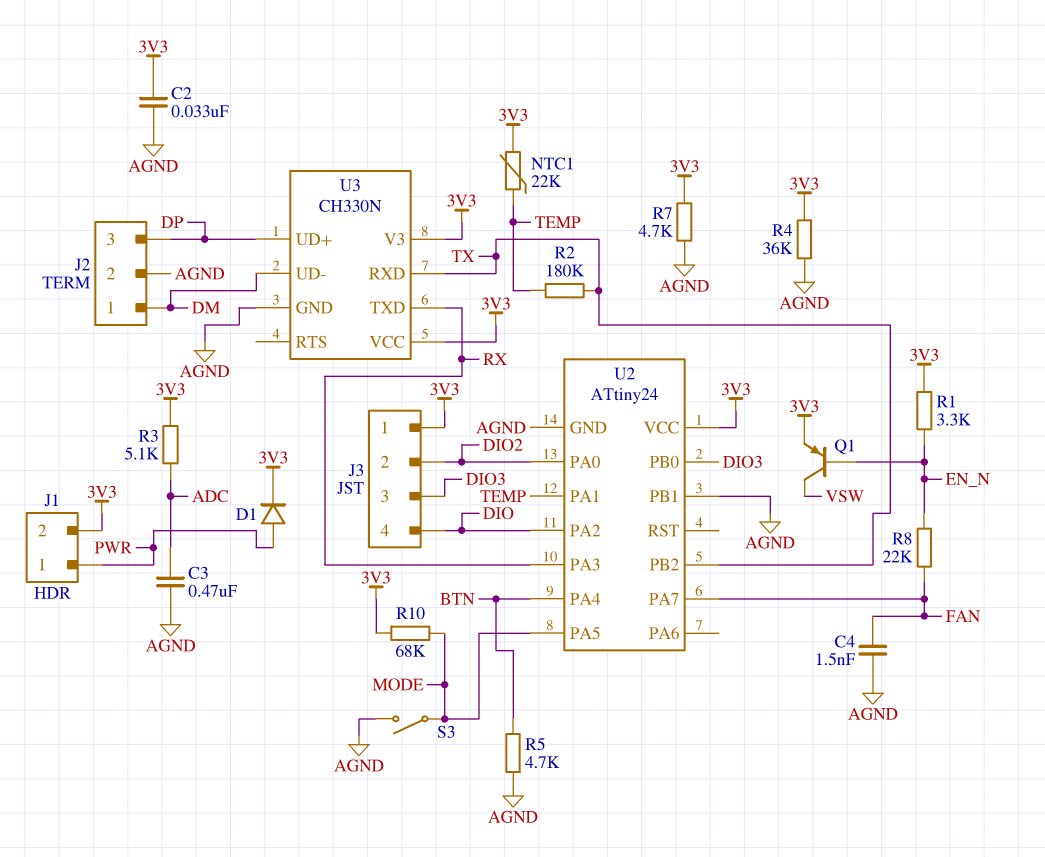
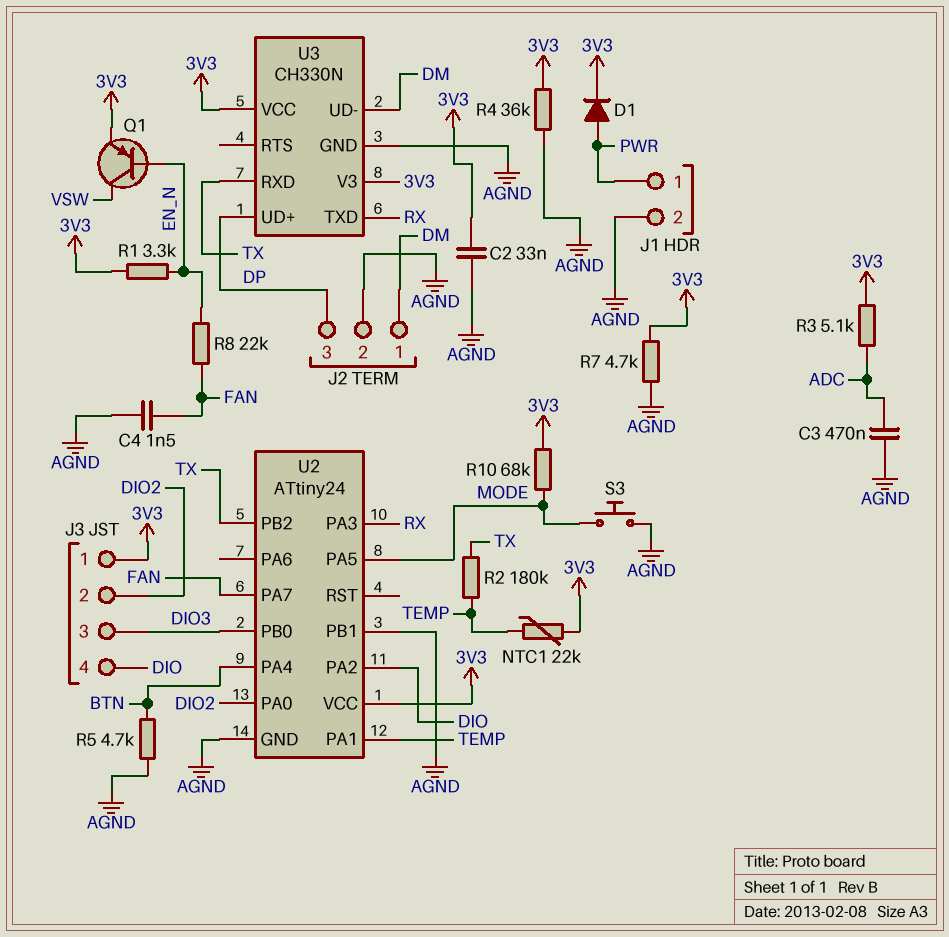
J1 pin 2: 3V3 -> AGND
S3: switch (AGND, MODE) -> button (AGND, MODE)

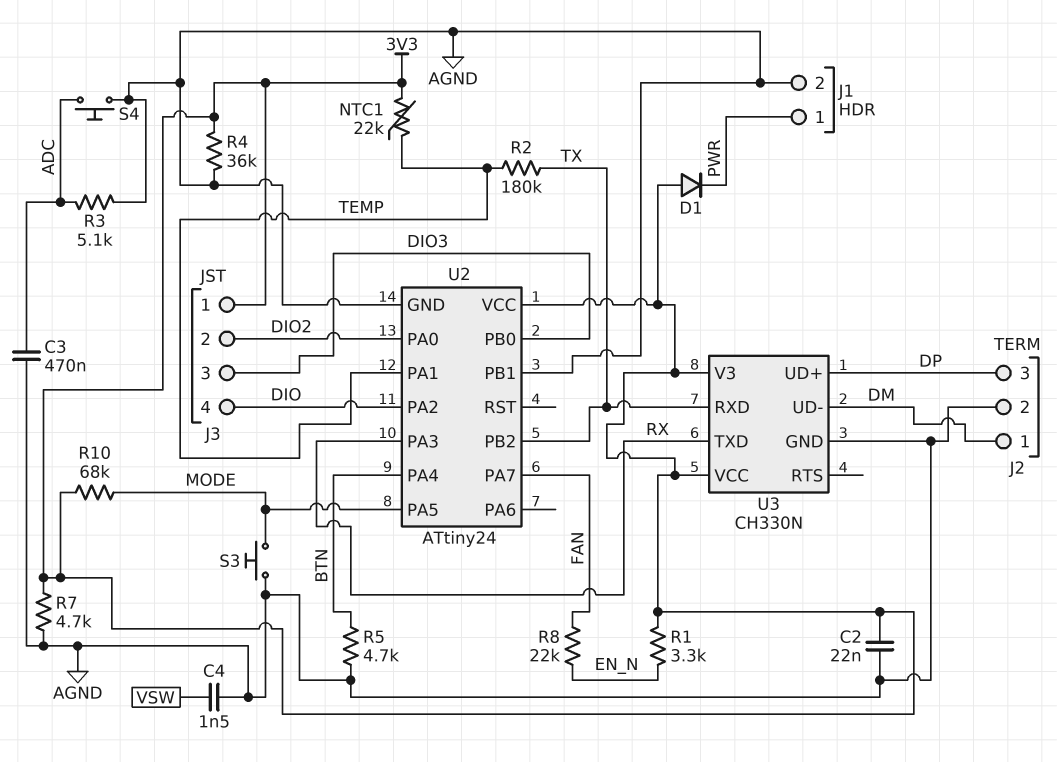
C2: 33nF (3V3, AGND) -> 22nF (3V3, AGND)
C4: 1.5nF (AGND, FAN) -> 1.5nF (AGND, VSW)
D1: diode (A PWR, K 3V3) -> diode (A 3V3, K PWR)
Q1: PNP (B EN_N, C VSW, E 3V3) -> none
R3: 5.1k (3V3, ADC) -> 5.1k (ADC, AGND)
S4: none -> button (ADC, AGND)

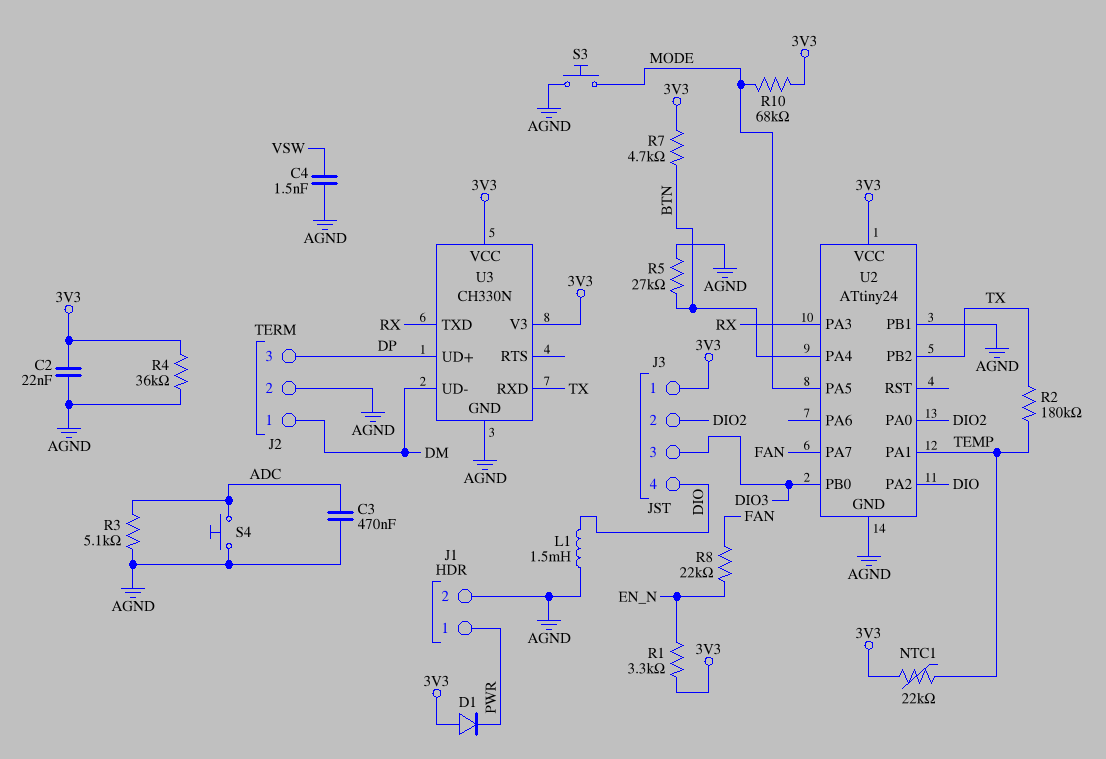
L1: none -> 1.5mH (AGND, DIO)
R5: 4.7k (AGND, BTN) -> 27k (AGND, BTN)
R7: 4.7k (3V3, AGND) -> 4.7k (3V3, BTN)

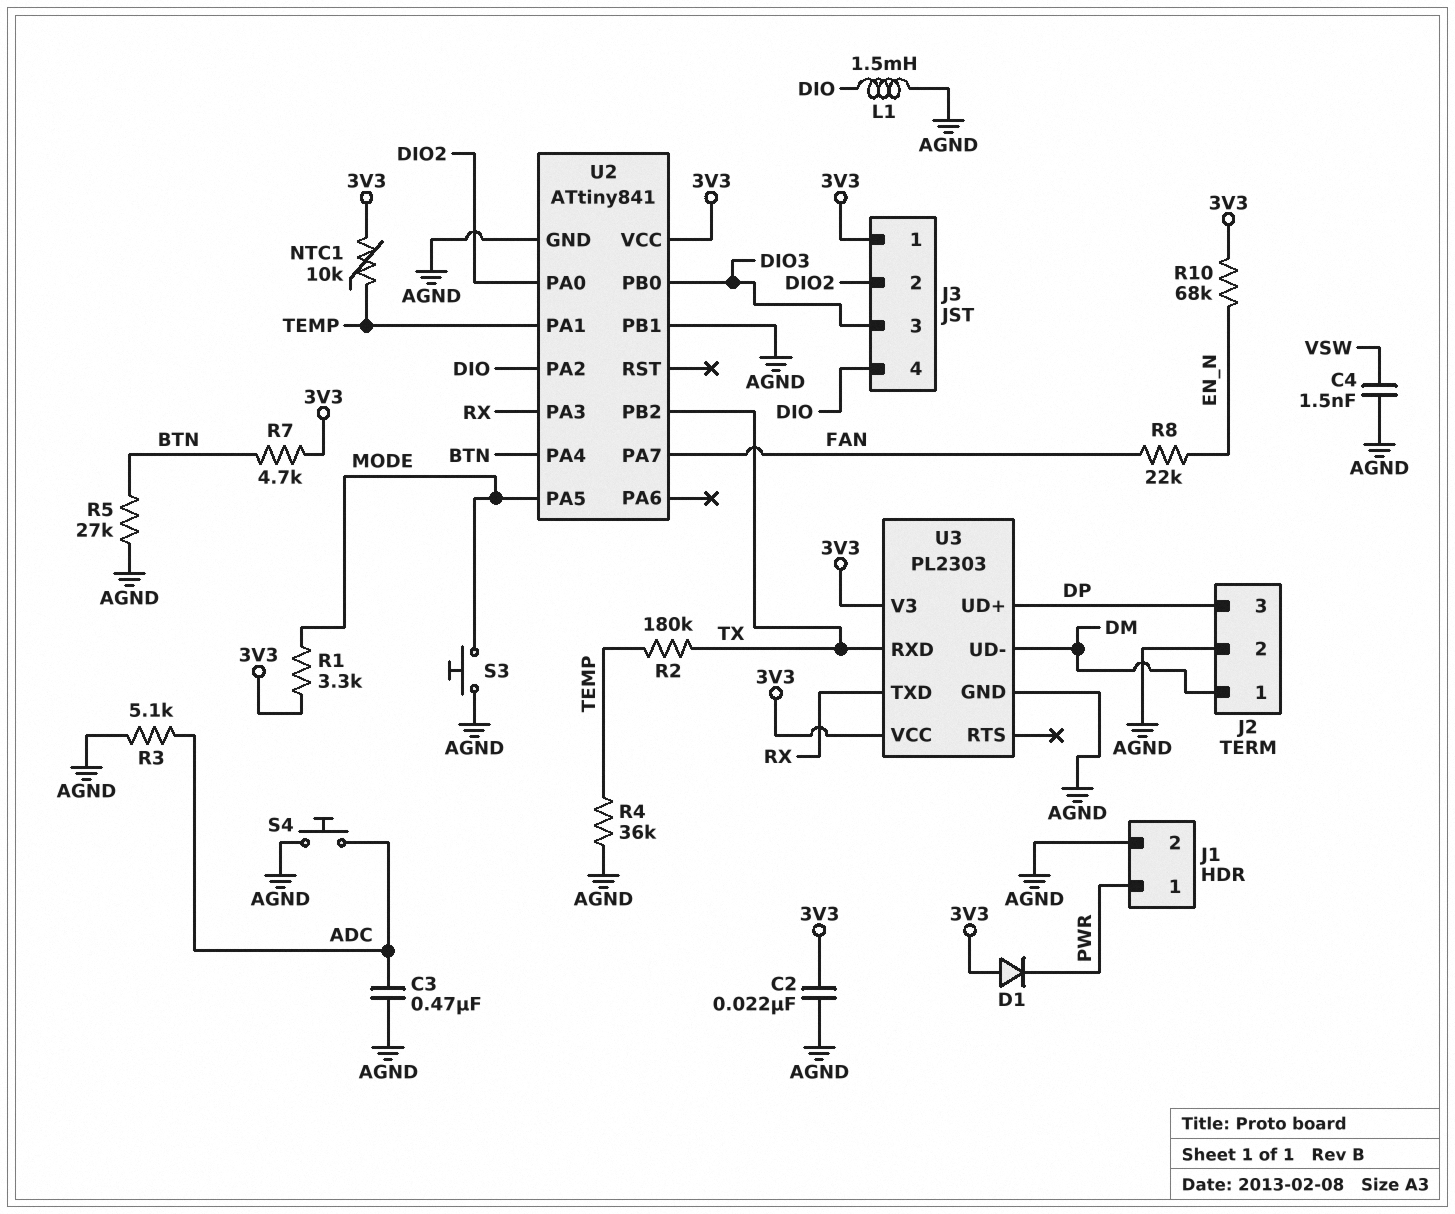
NTC1: 22k (3V3, TEMP) -> 10k (3V3, TEMP)
R1: 3.3k (3V3, EN_N) -> 3.3k (3V3, MODE)
R4: 36k (3V3, AGND) -> 36k (AGND, TEMP)
R10: 68k (3V3, MODE) -> 68k (3V3, EN_N)
U2: ATtiny24 -> ATtiny841
U3: CH330N -> PL2303

